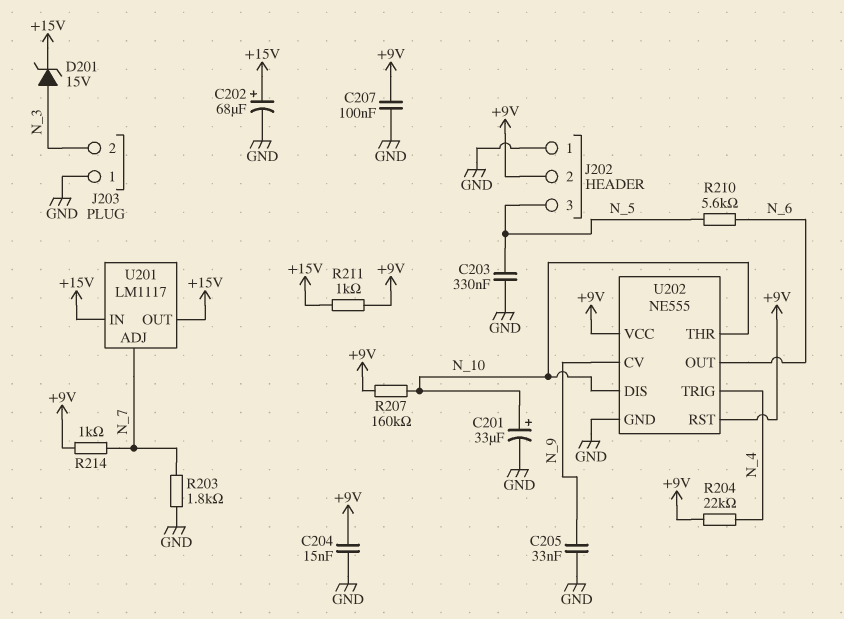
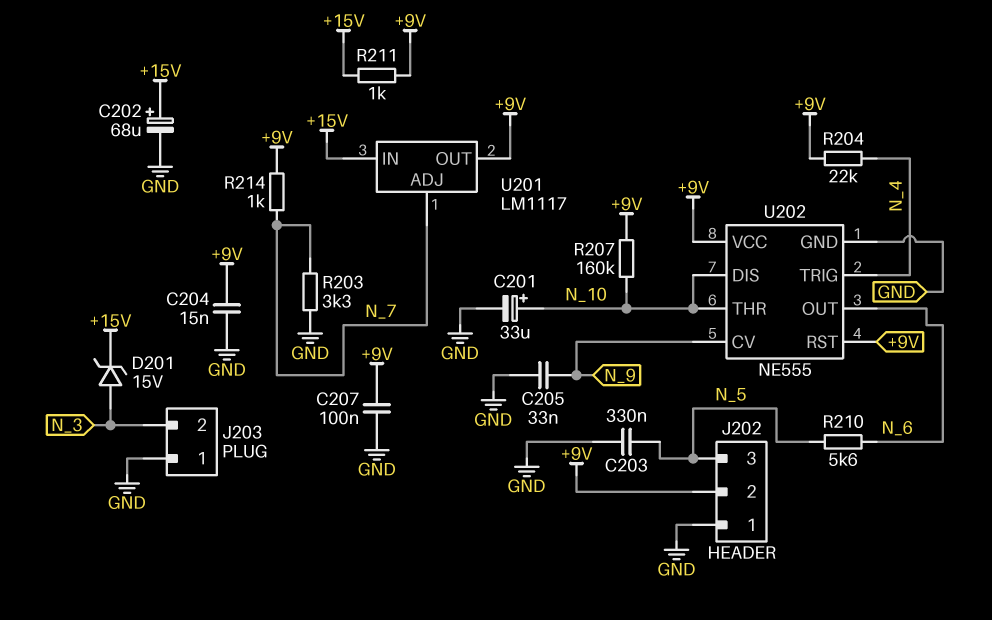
R203: 1.8k (GND, N_7) -> 3.3k (GND, N_7)
U201 pin OUT: +15V -> +9V

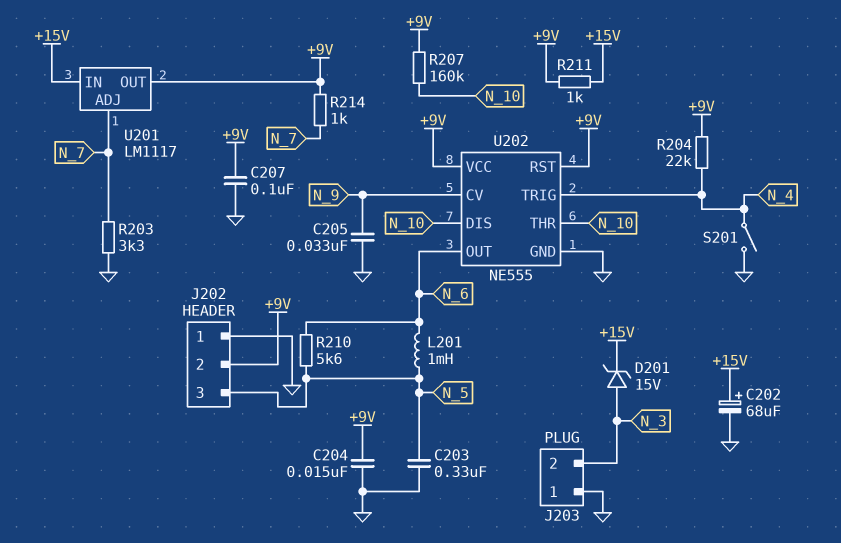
C201: 33uF (plus N_10, minus GND) -> none
L201: none -> 1mH (N_5, N_6)
S201: none -> switch (GND, N_4)

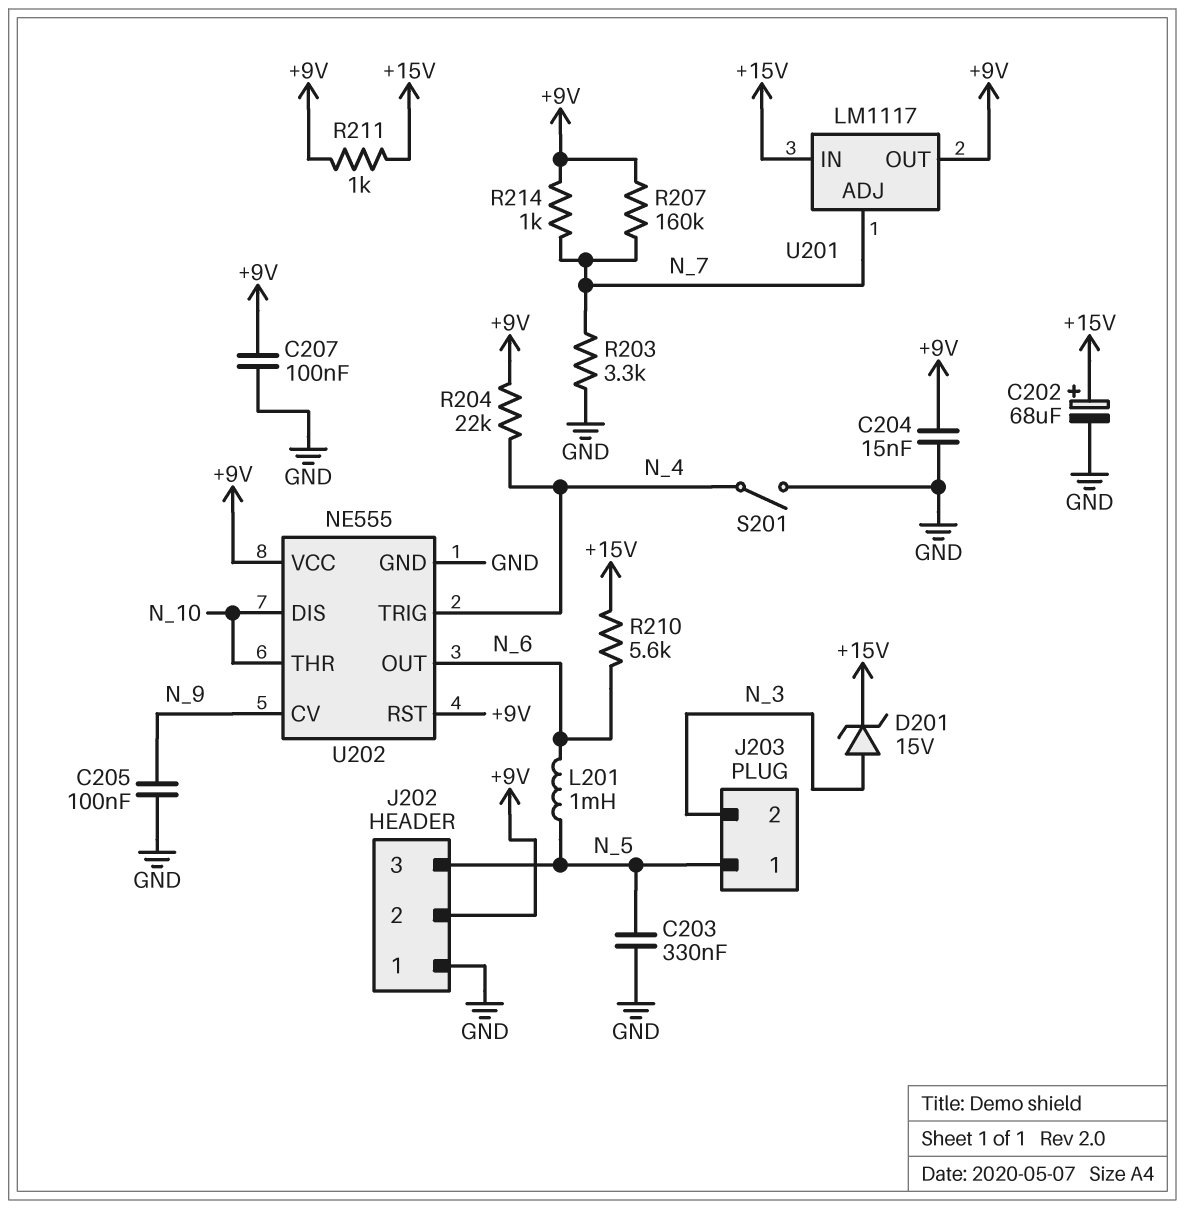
C205: 33nF (GND, N_9) -> 100nF (GND, N_9)
J203 pin 1: GND -> N_5
R207: 160k (+9V, N_10) -> 160k (+9V, N_7)
R210: 5.6k (N_5, N_6) -> 5.6k (+15V, N_6)

